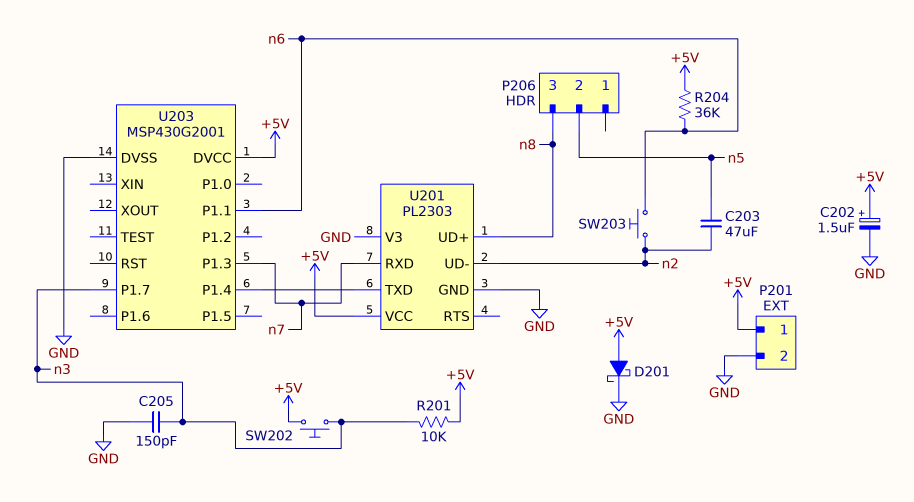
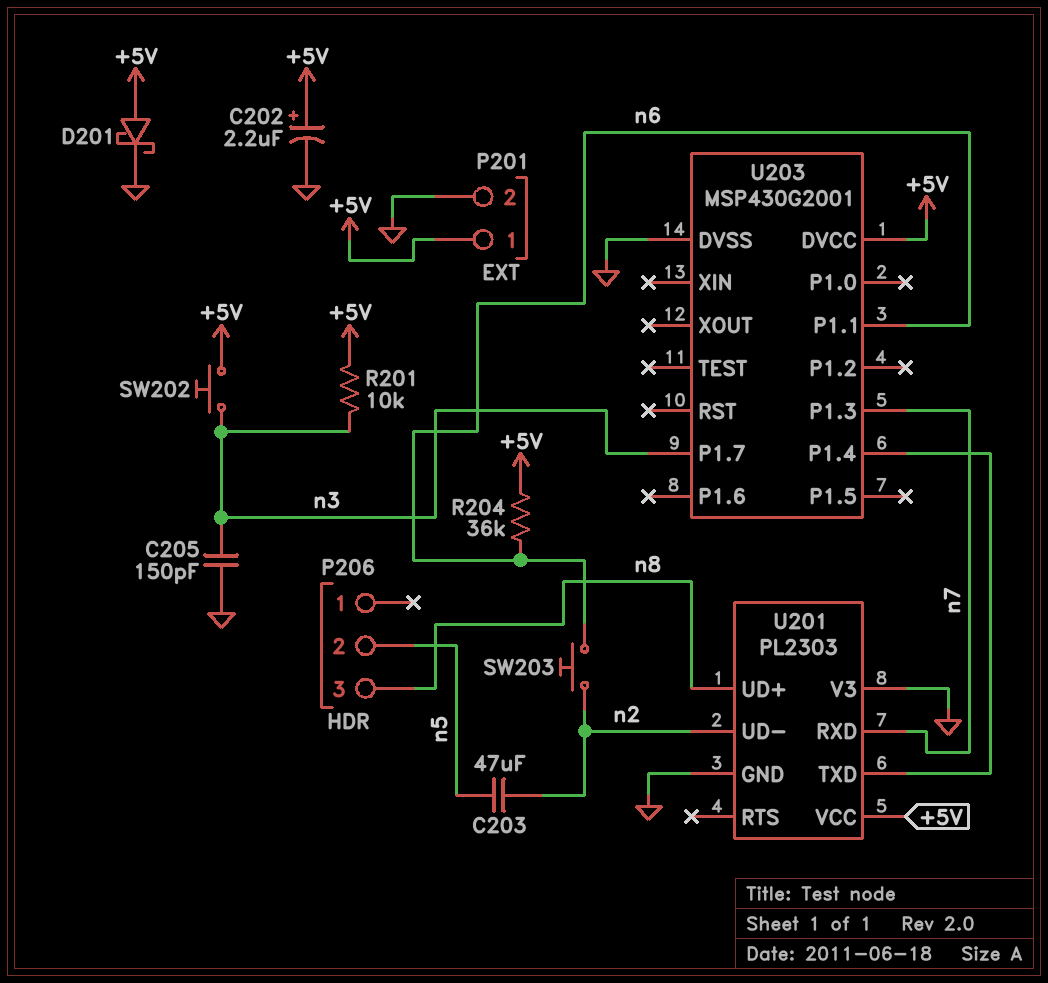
C202: 1.5uF (plus +5V, minus GND) -> 2.2uF (plus +5V, minus GND)

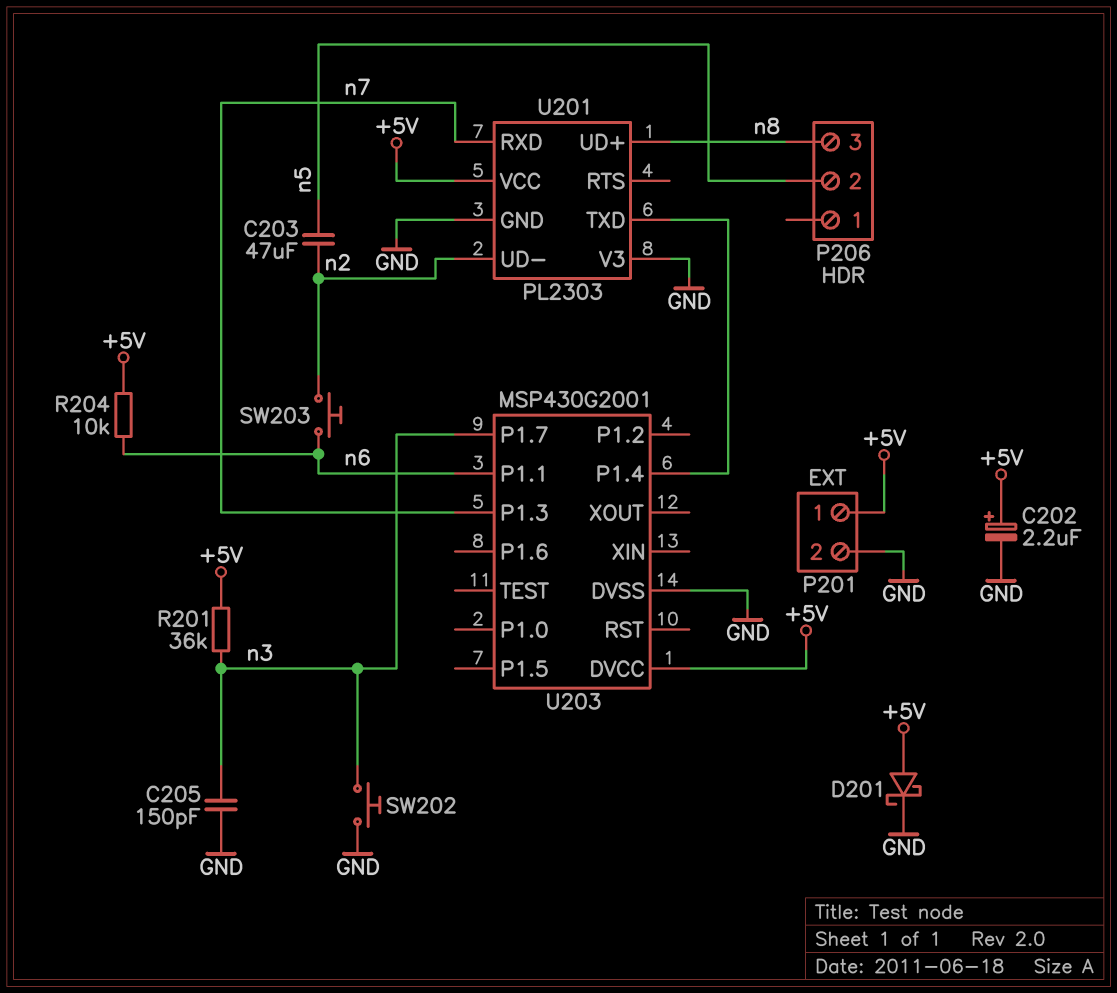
R201: 10k (+5V, n3) -> 36k (+5V, n3)
R204: 36k (+5V, n6) -> 10k (+5V, n6)
SW202: button (+5V, n3) -> button (GND, n3)

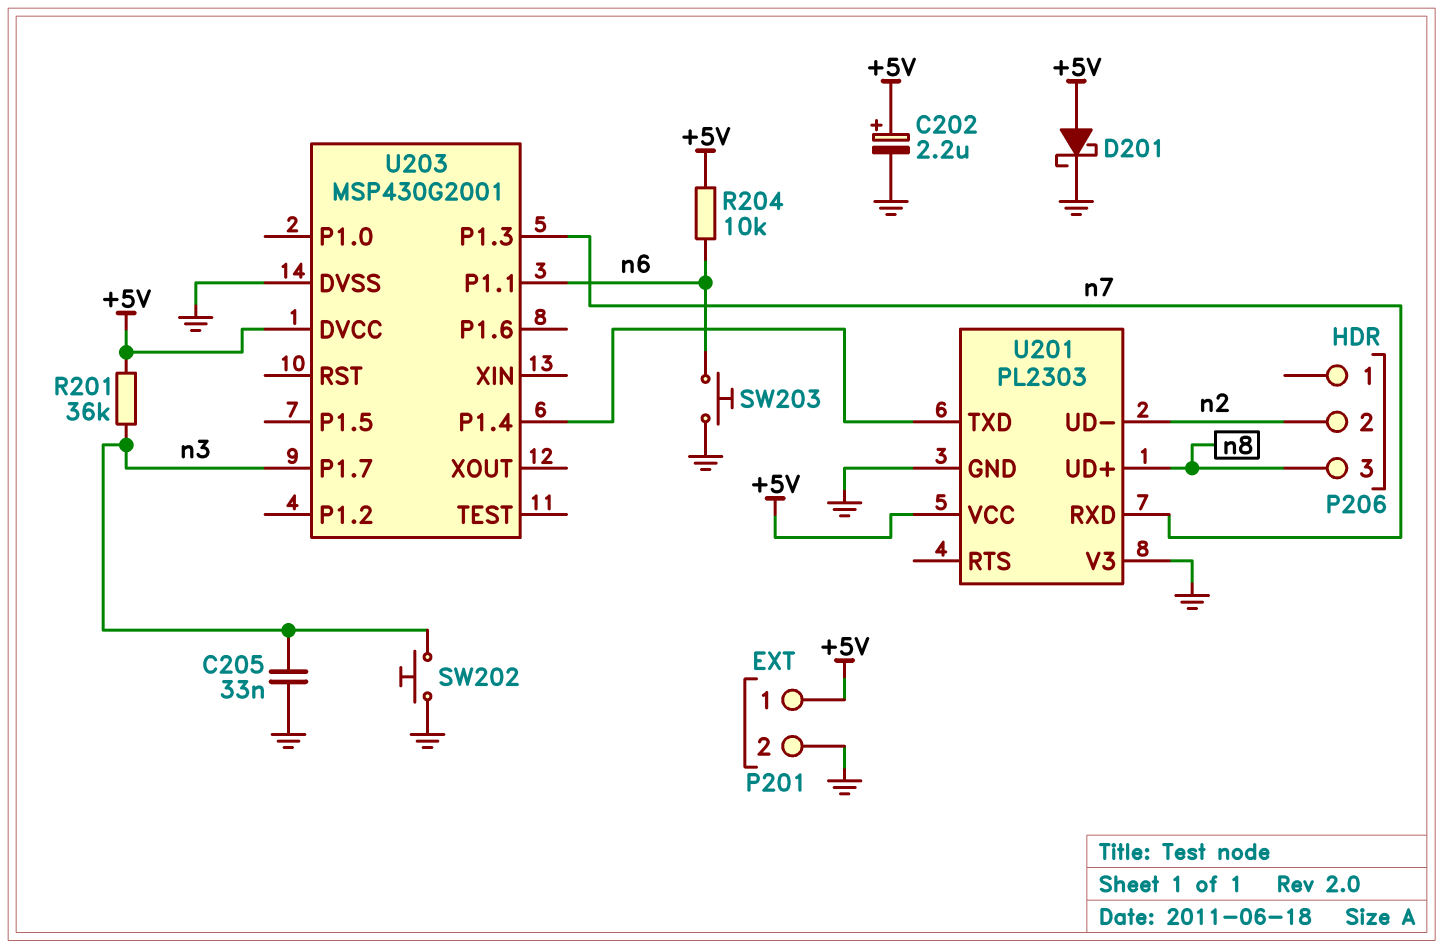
C203: 47uF (n2, n5) -> none
C205: 150pF (GND, n3) -> 33nF (GND, n3)
P206 pin 2: n5 -> n2
SW203: button (n2, n6) -> button (GND, n6)

